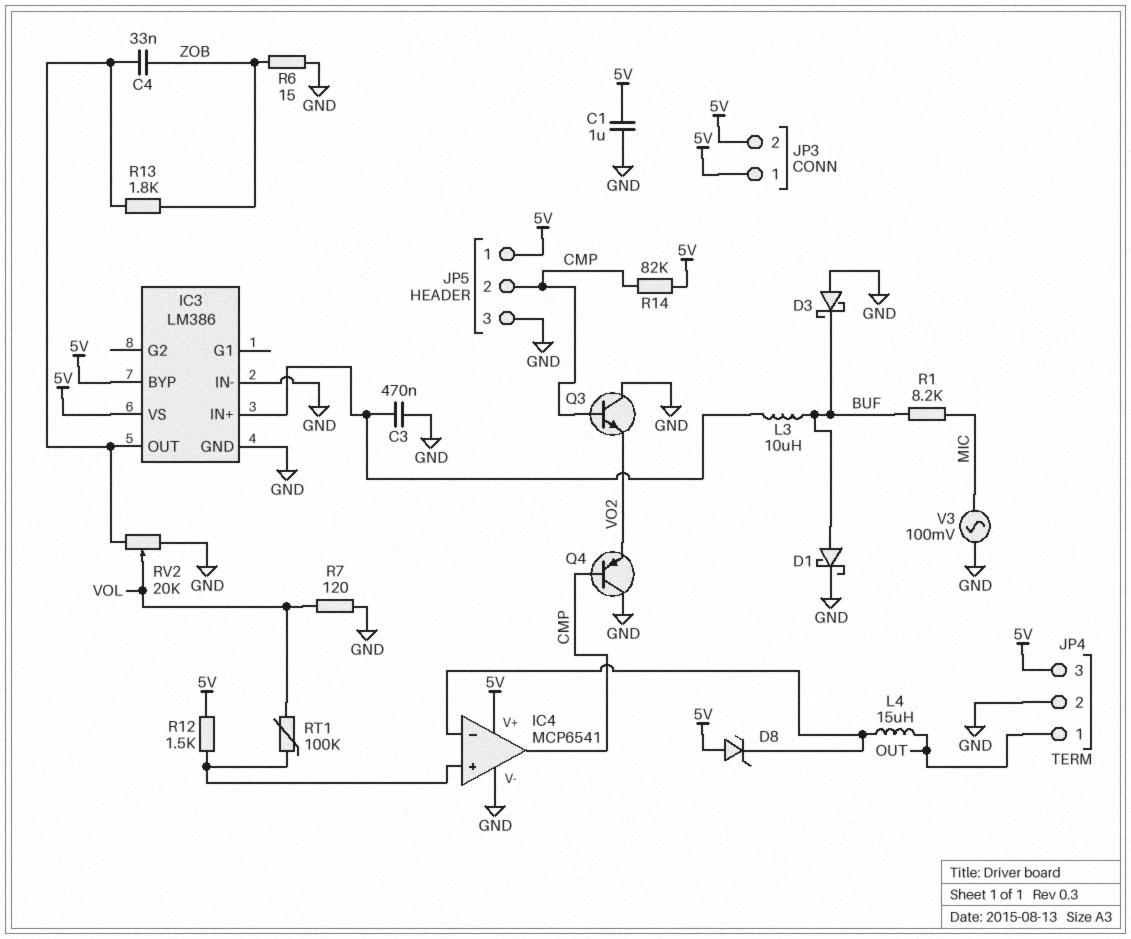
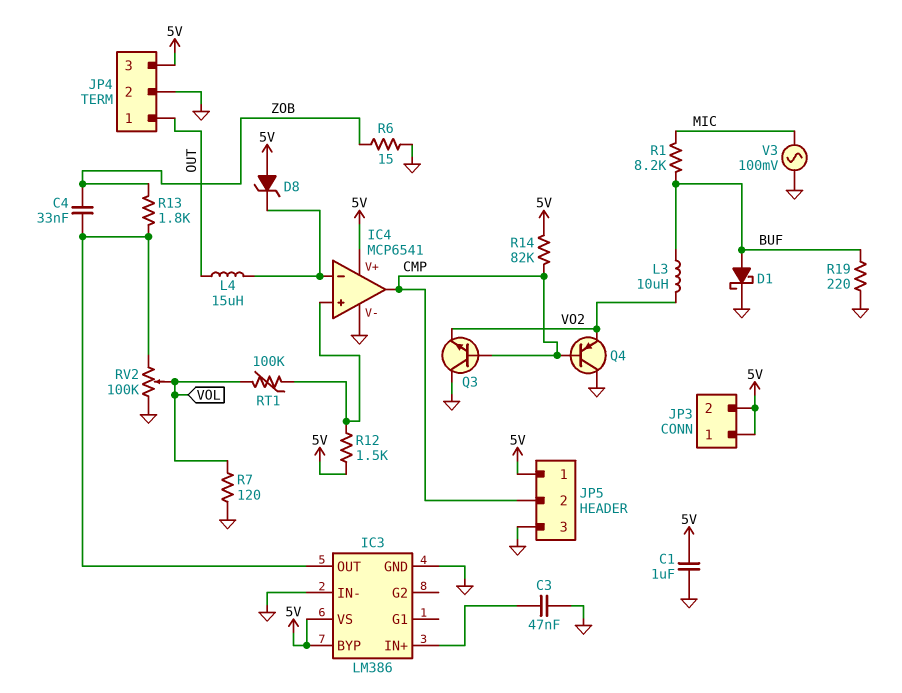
C3: 470nF (GND, IC3/IN+) -> 47nF (GND, IC3/IN+)
D3: schottky (A GND, K BUF) -> none
L3: 10uH (BUF, IC3/IN+) -> 10uH (BUF, VO2)
R19: none -> 220 (BUF, GND)
RV2: 20k (GND, IC3/OUT, wiper VOL) -> 100k (GND, IC3/OUT, wiper VOL)

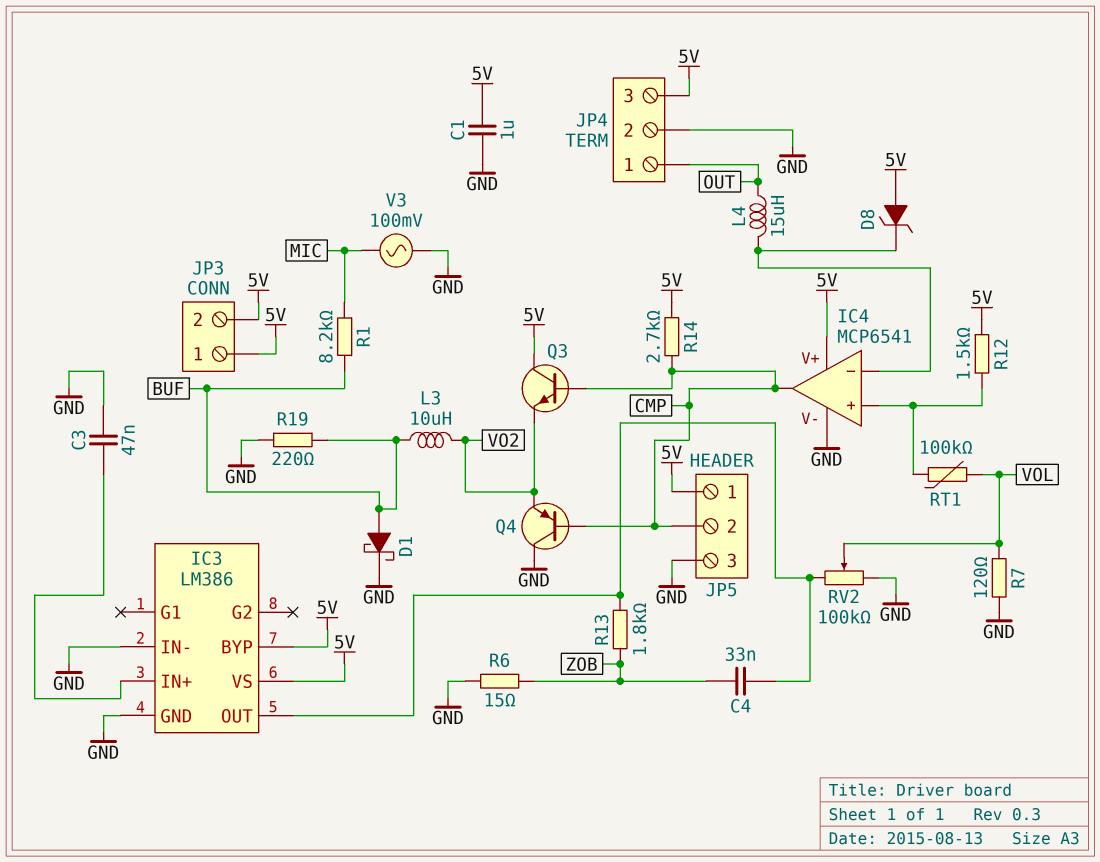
Q3: NPN (B CMP, C GND, E VO2) -> NPN (B CMP, C 5V, E VO2)
R14: 82k (5V, CMP) -> 2.7k (5V, CMP)

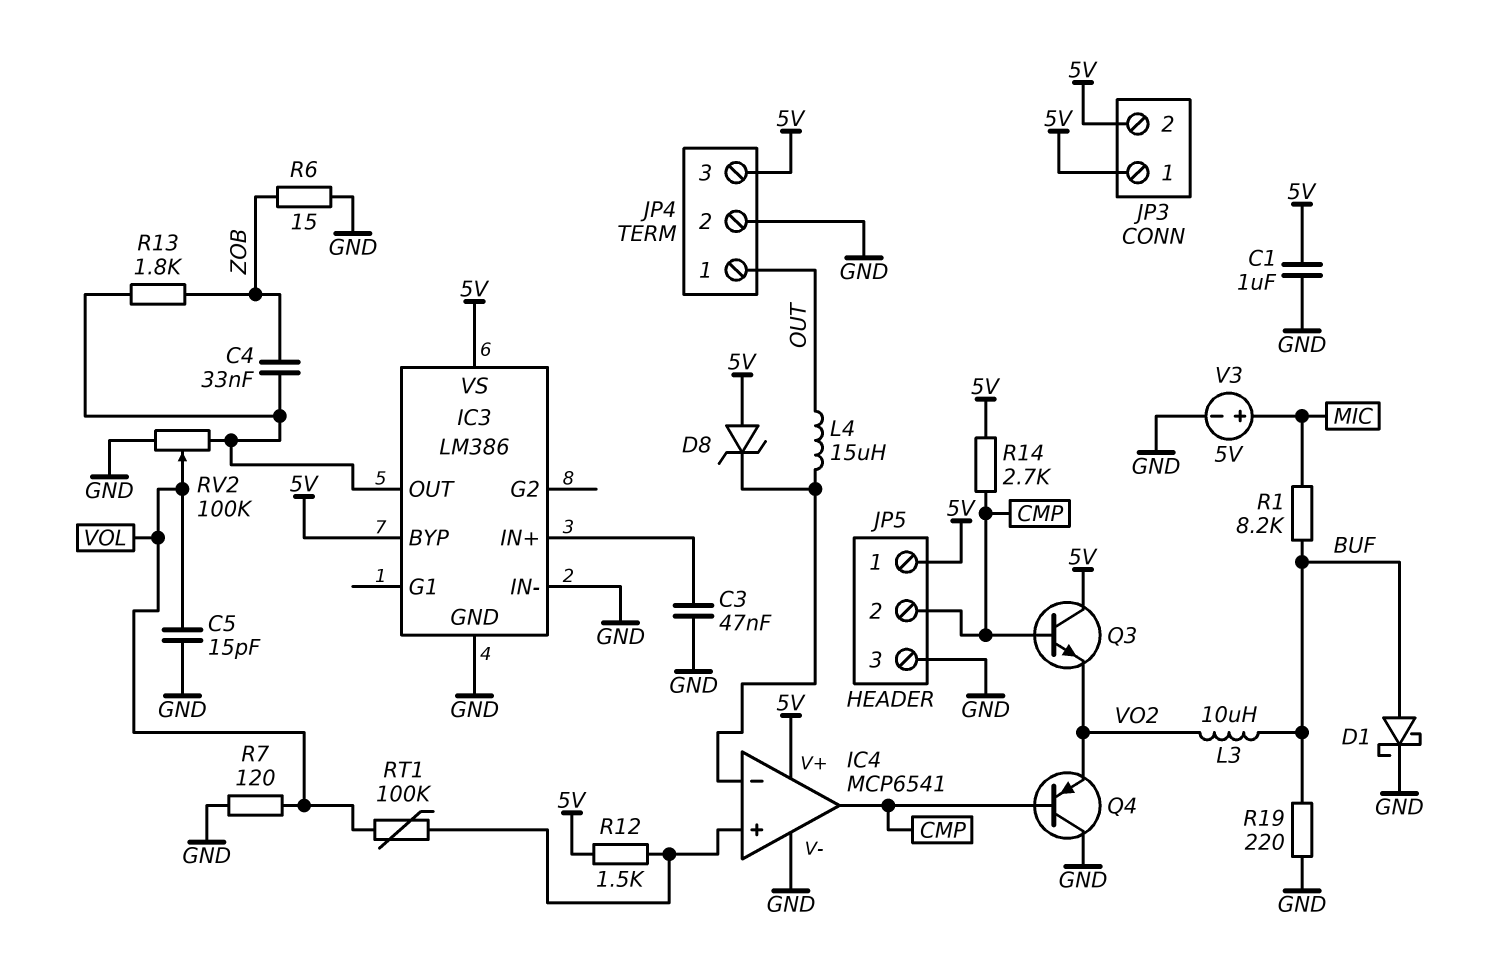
C5: none -> 15pF (GND, VOL)
V3: AC 100mV (GND, MIC) -> 5V (plus MIC, minus GND)

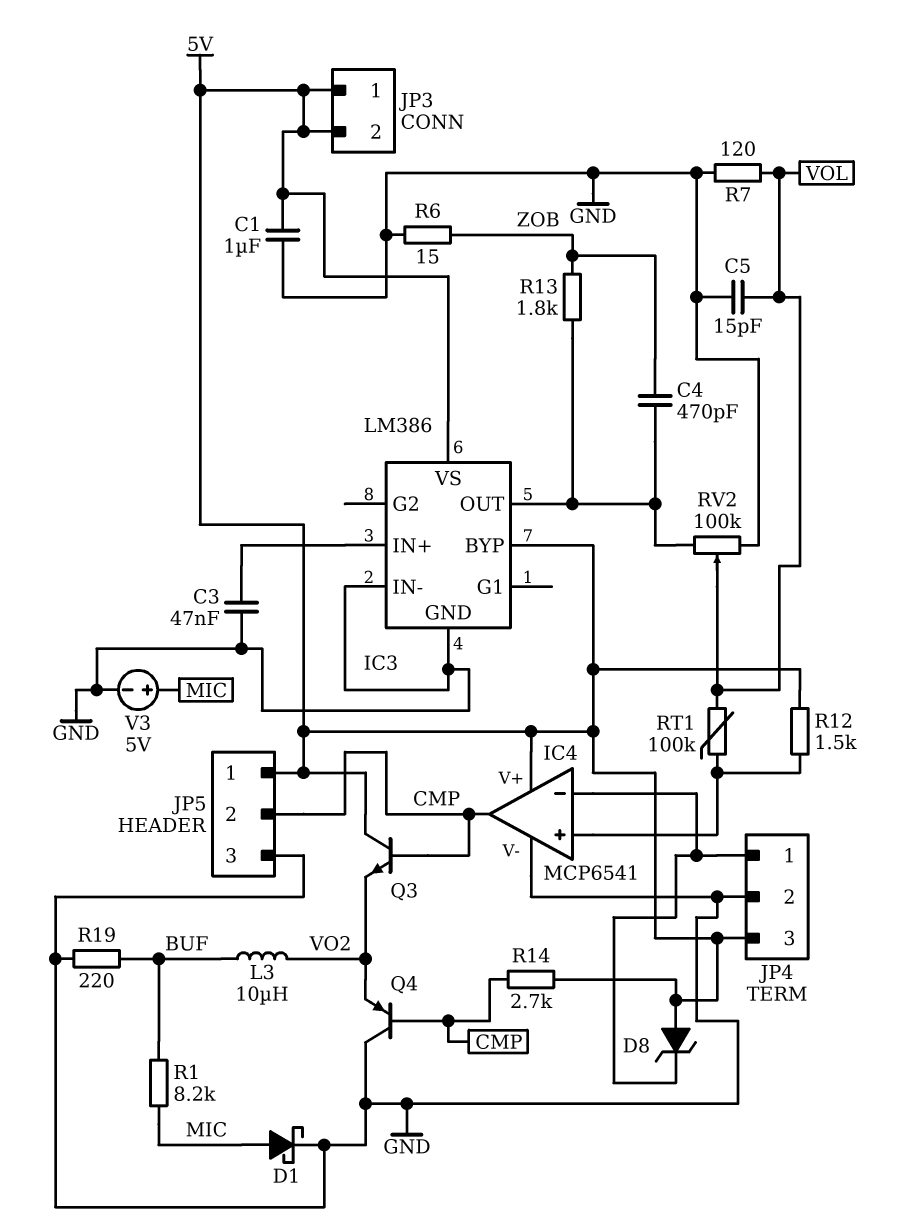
C4: 33nF (IC3/OUT, ZOB) -> 470pF (IC3/OUT, ZOB)
D1: schottky (A BUF, K GND) -> schottky (A MIC, K GND)
JP4 pin 1: OUT -> IC4/in-
L4: 15uH (IC4/in-, OUT) -> none

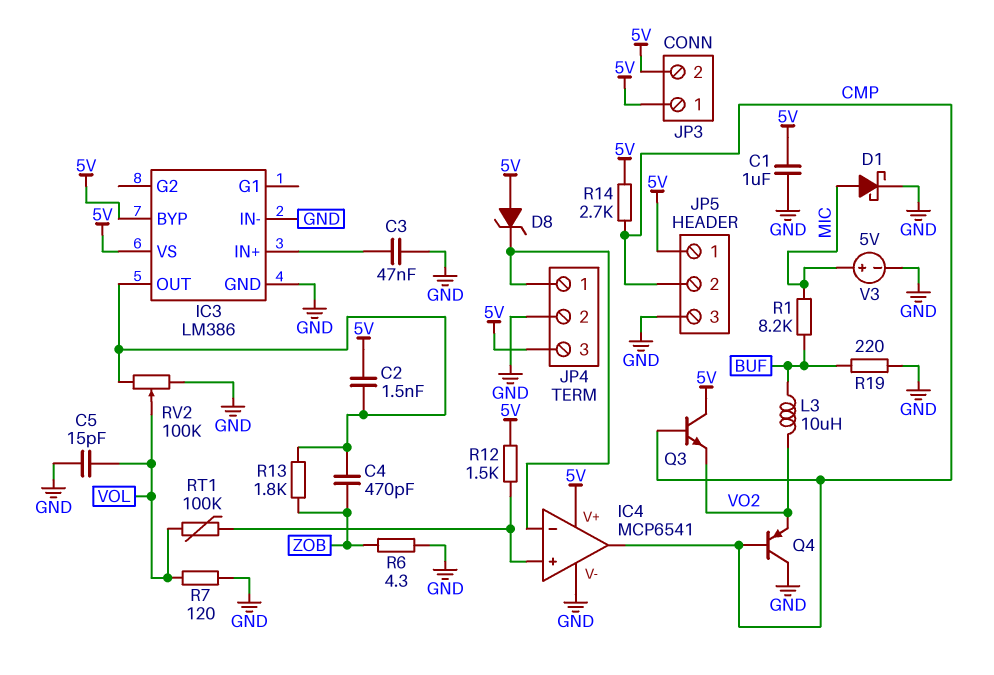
C2: none -> 1.5nF (5V, IC3/OUT)
R6: 15 (GND, ZOB) -> 4.3 (GND, ZOB)

